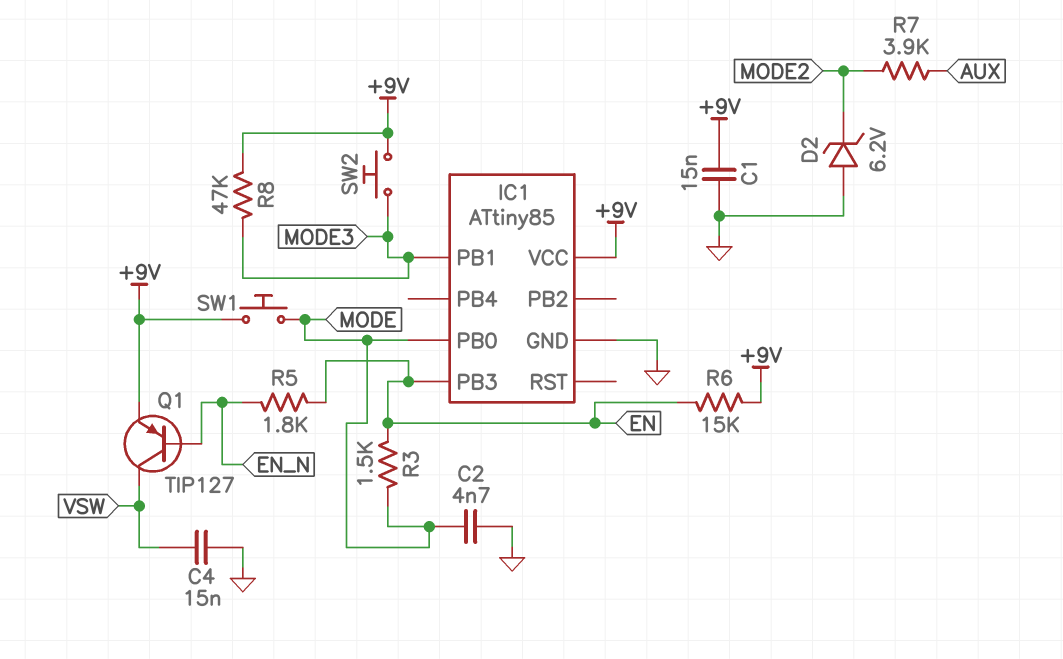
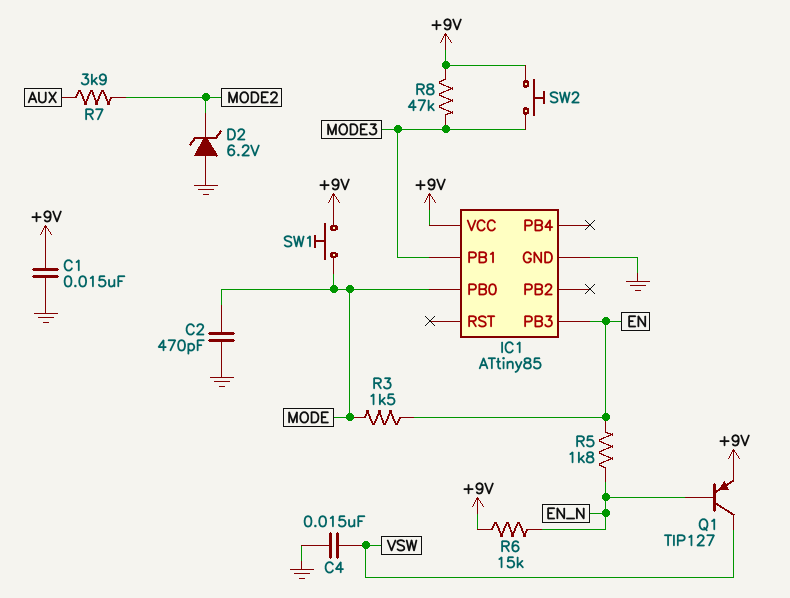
C2: 4.7nF (GND, MODE) -> 470pF (GND, MODE)
R6: 15k (+9V, EN) -> 15k (+9V, EN_N)

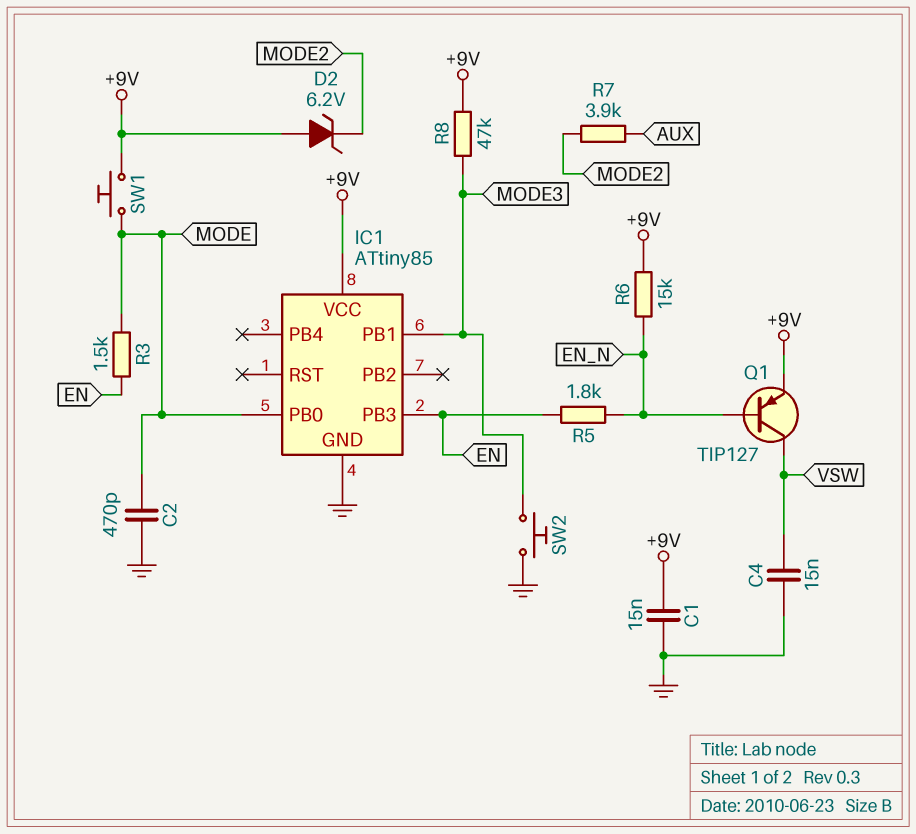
D2: zener 6.2V (A GND, K MODE2) -> zener 6.2V (A +9V, K MODE2)
SW2: button (+9V, MODE3) -> button (GND, MODE3)

